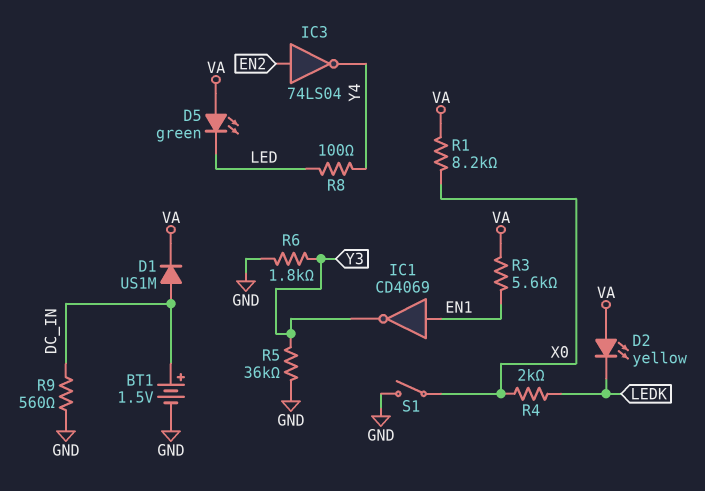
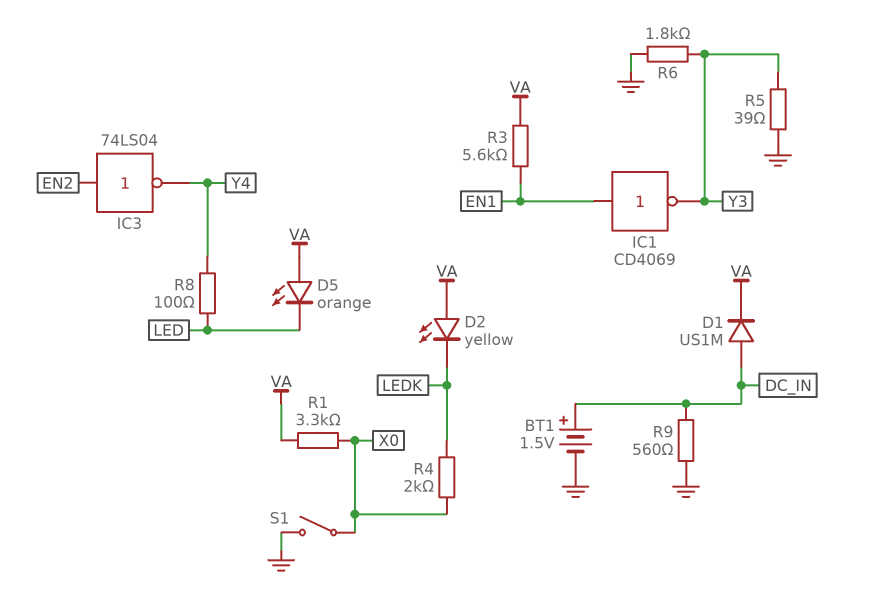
D5: LED green (A VA, K LED) -> LED orange (A VA, K LED)
R1: 8.2k (VA, X0) -> 3.3k (VA, X0)
R5: 36k (GND, Y3) -> 39 (GND, Y3)

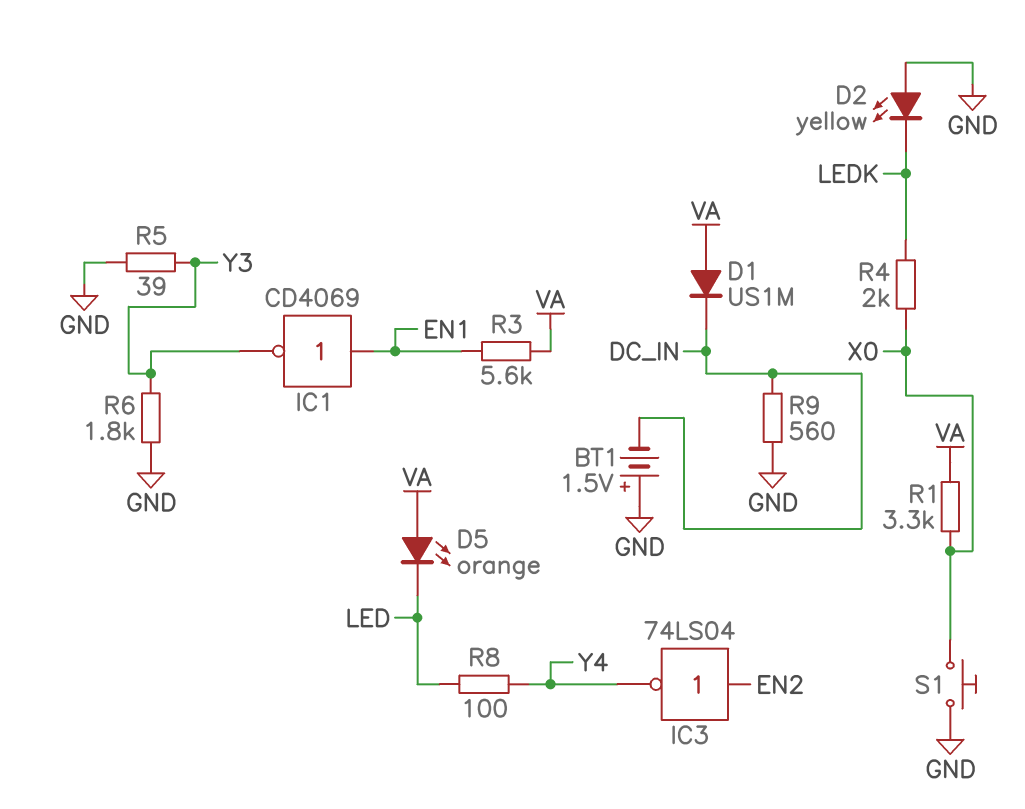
BT1: 1.5V (plus DC_IN, minus GND) -> 1.5V (plus GND, minus DC_IN)
D1: diode US1M (A DC_IN, K VA) -> diode US1M (A VA, K DC_IN)
D2: LED yellow (A VA, K LEDK) -> LED yellow (A GND, K LEDK)
S1: switch (GND, X0) -> button (GND, X0)

